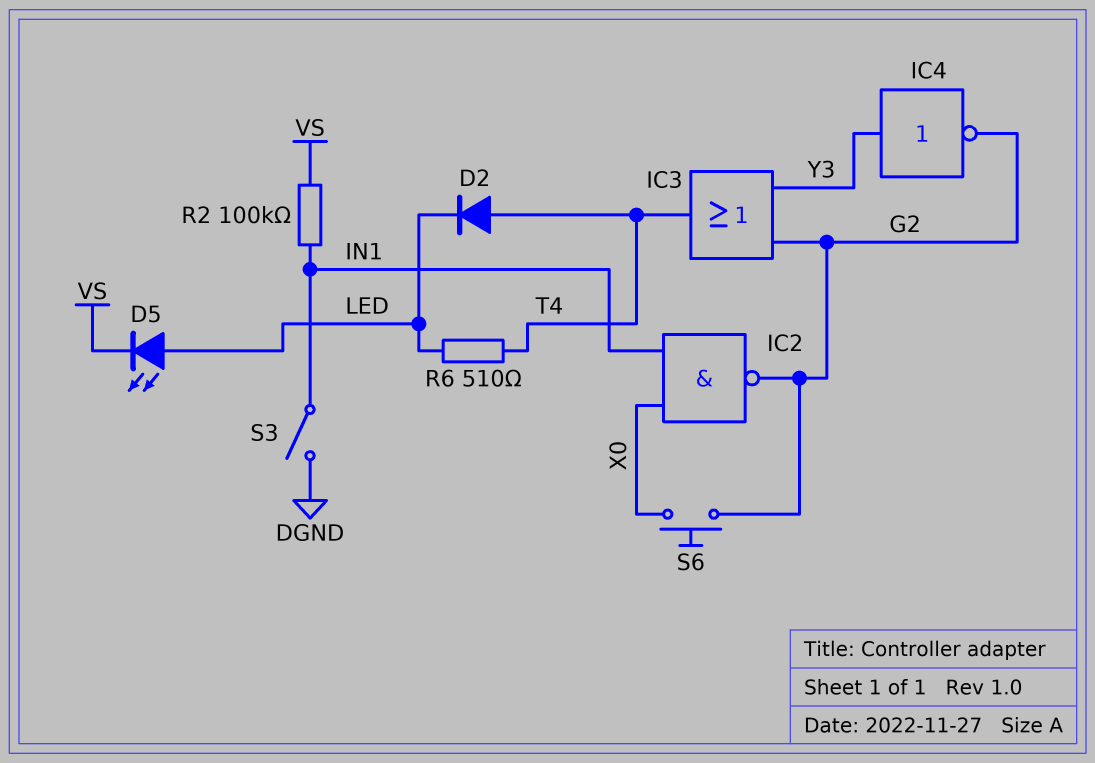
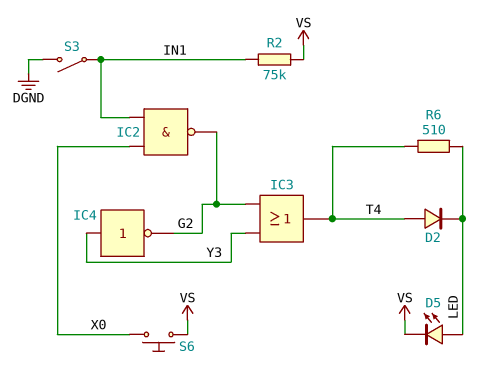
R2: 100k (IN1, VS) -> 75k (IN1, VS)
S6: button (G2, X0) -> button (VS, X0)

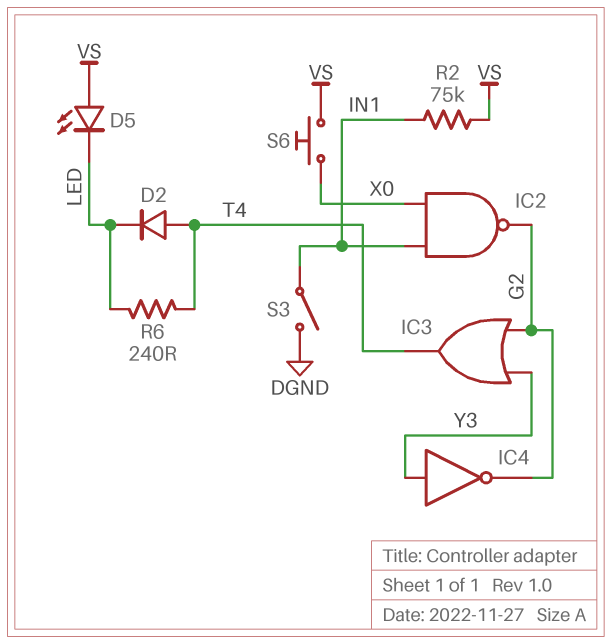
D5: LED (A LED, K VS) -> LED (A VS, K LED)
R6: 510 (LED, T4) -> 240 (LED, T4)

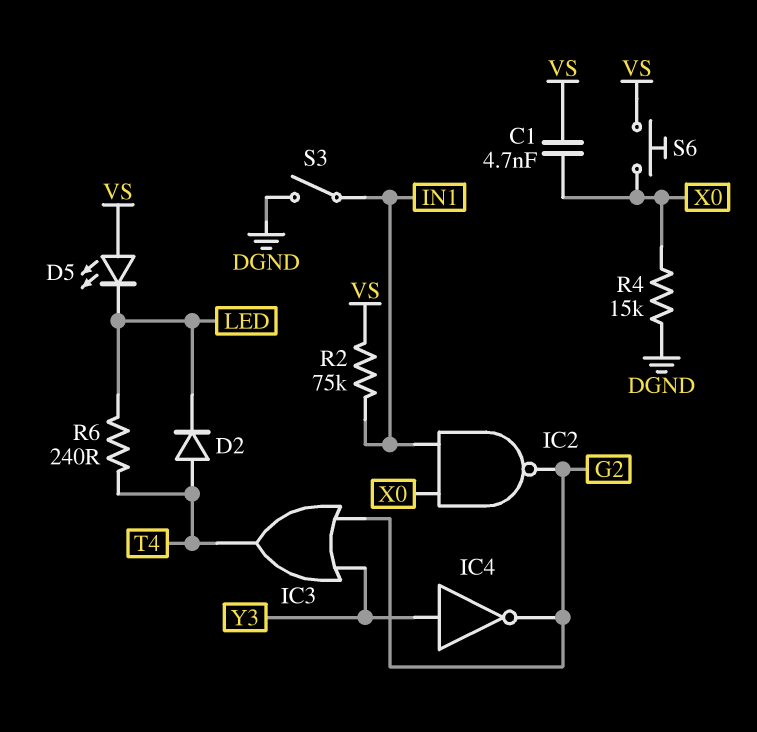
C1: none -> 4.7nF (VS, X0)
R4: none -> 15k (DGND, X0)

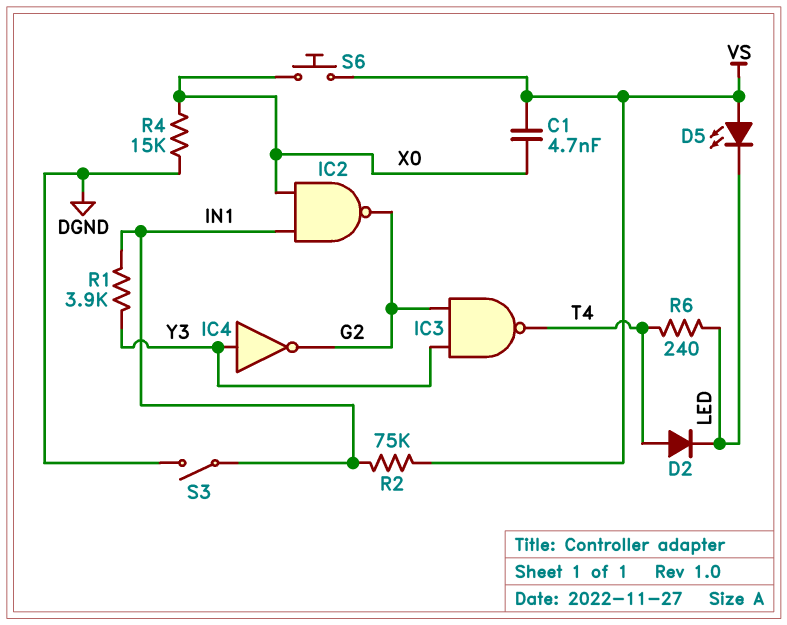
IC3: OR (in G2, in Y3, out T4) -> NAND (in G2, in Y3, out T4)
R1: none -> 3.9k (IN1, Y3)

